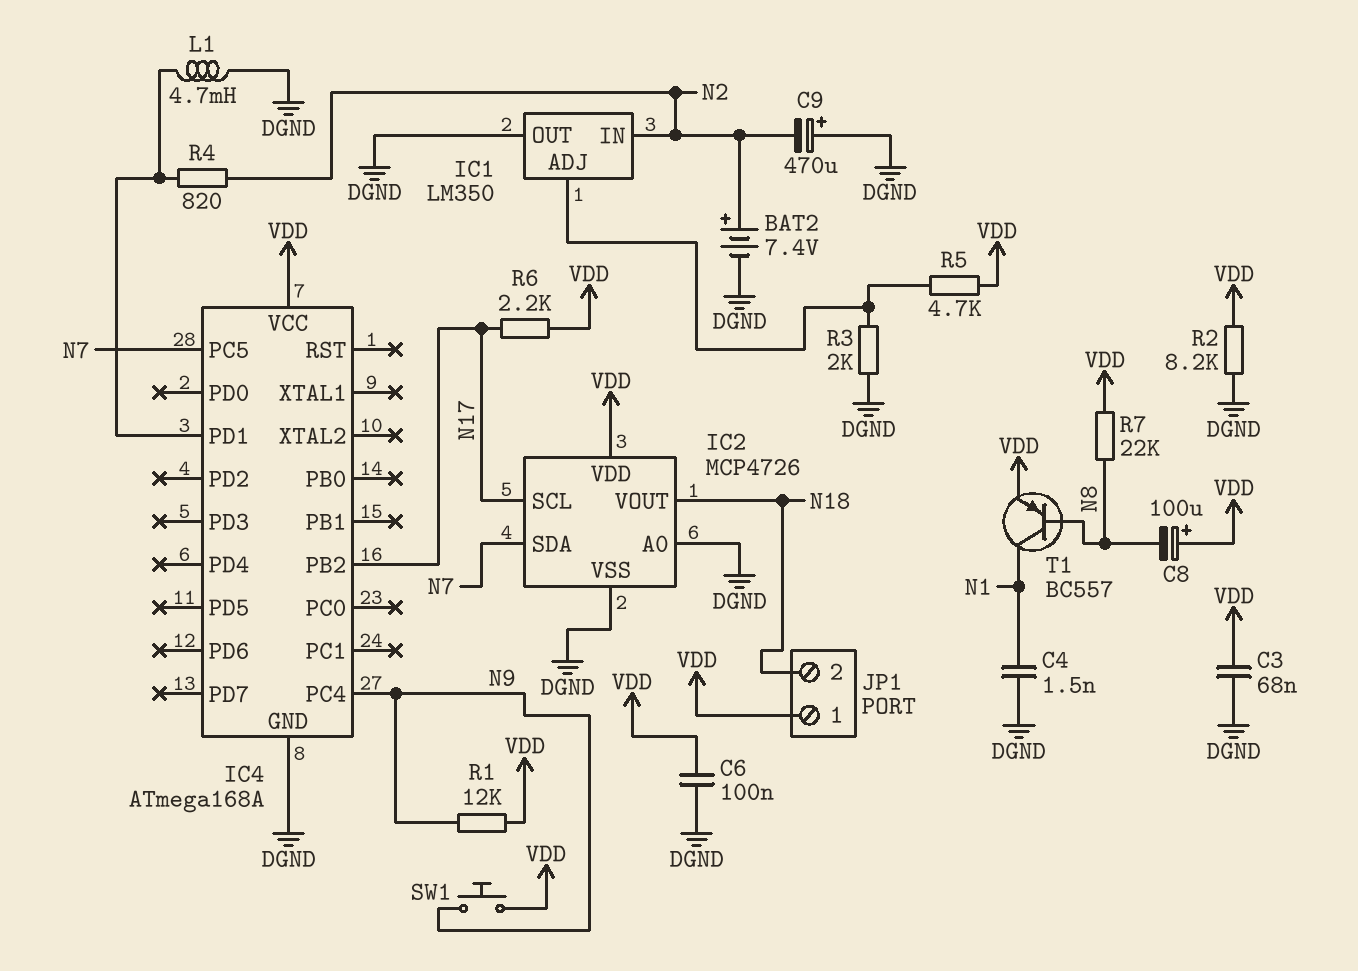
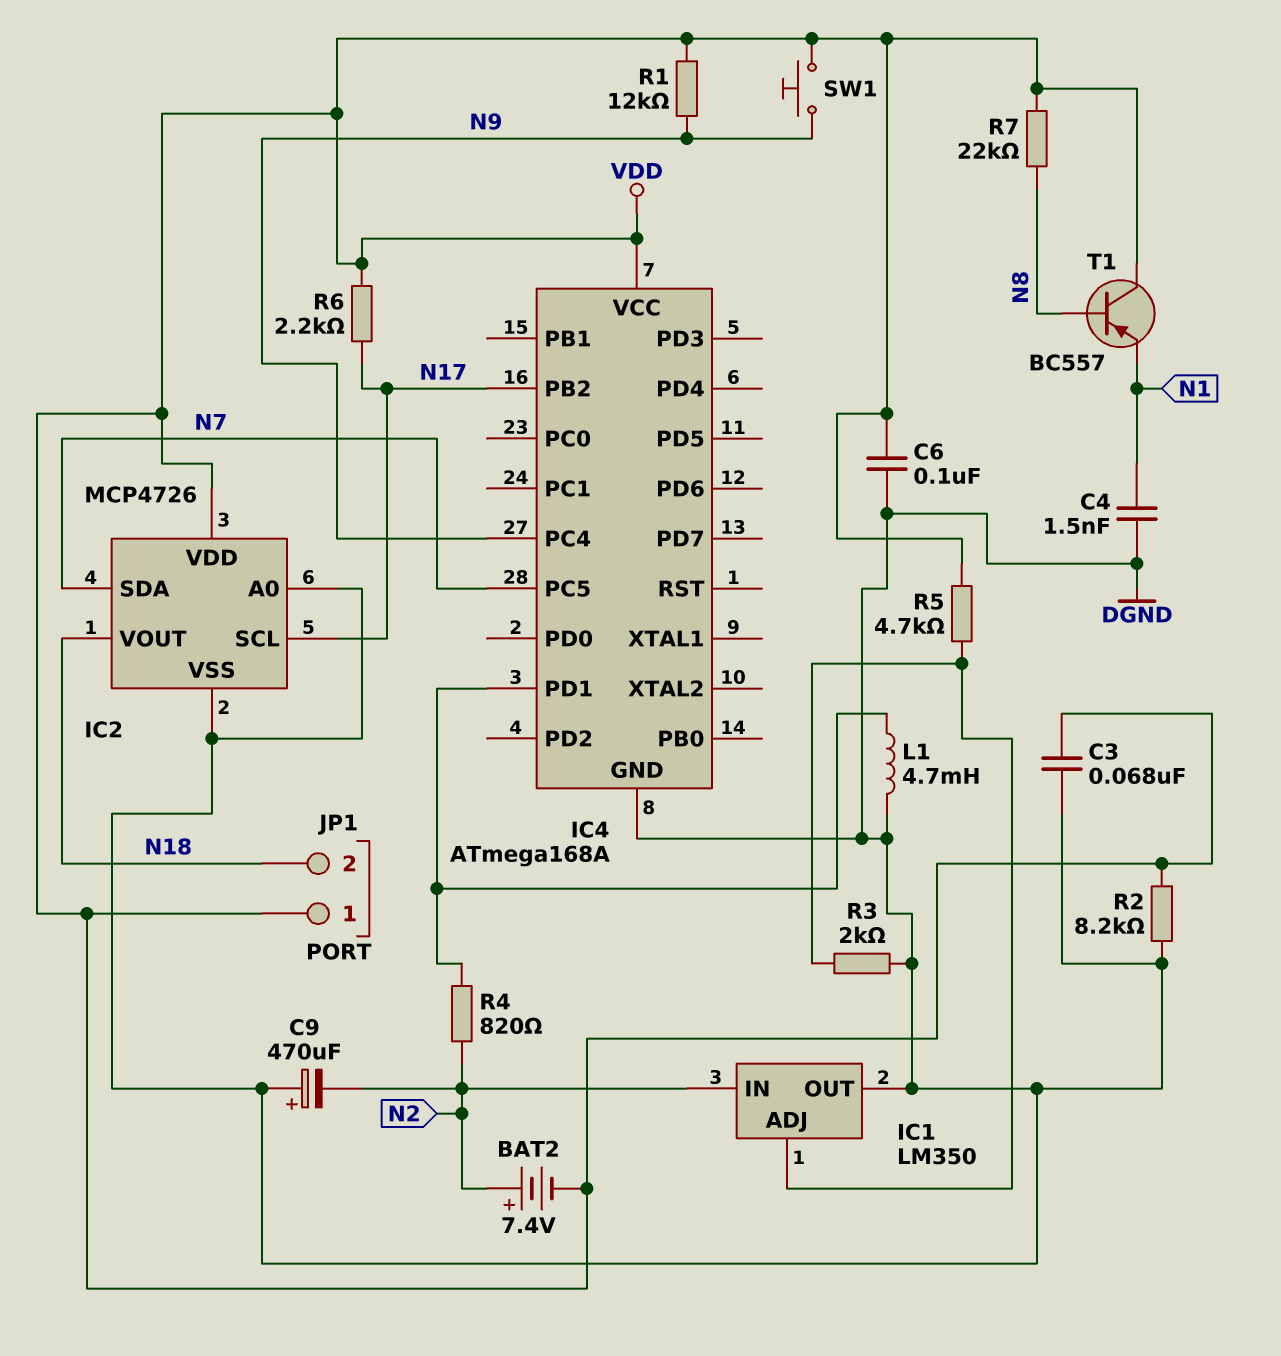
BAT2: 7.4V (plus N2, minus DGND) -> 7.4V (plus N2, minus VDD)
C8: 100uF (plus VDD, minus N8) -> none
T1: PNP BC557 (B N8, C N1, E VDD) -> PNP BC557 (B N8, C VDD, E N1)

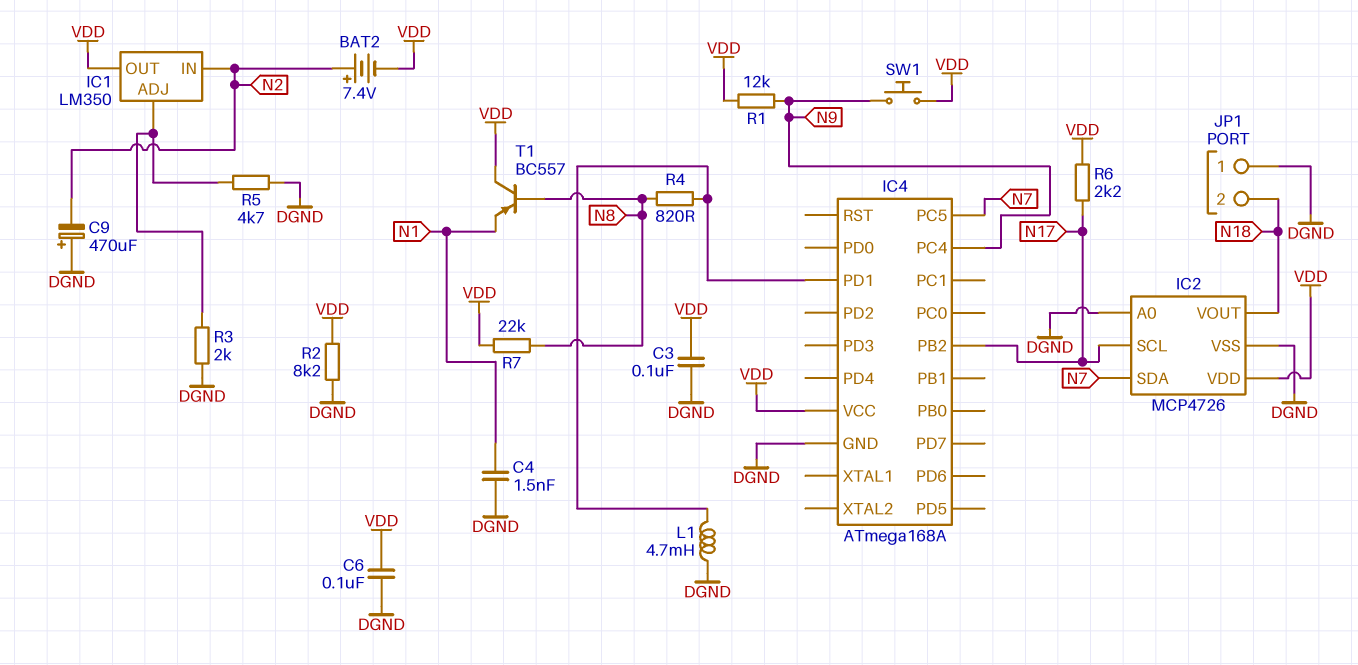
C3: 68nF (DGND, VDD) -> 100nF (DGND, VDD)
IC1 pin OUT: DGND -> VDD
JP1 pin 1: VDD -> DGND
R4: 820 (IC4/PD1, N2) -> 820 (IC4/PD1, N8)
R5: 4.7k (IC1/ADJ, VDD) -> 4.7k (DGND, IC1/ADJ)

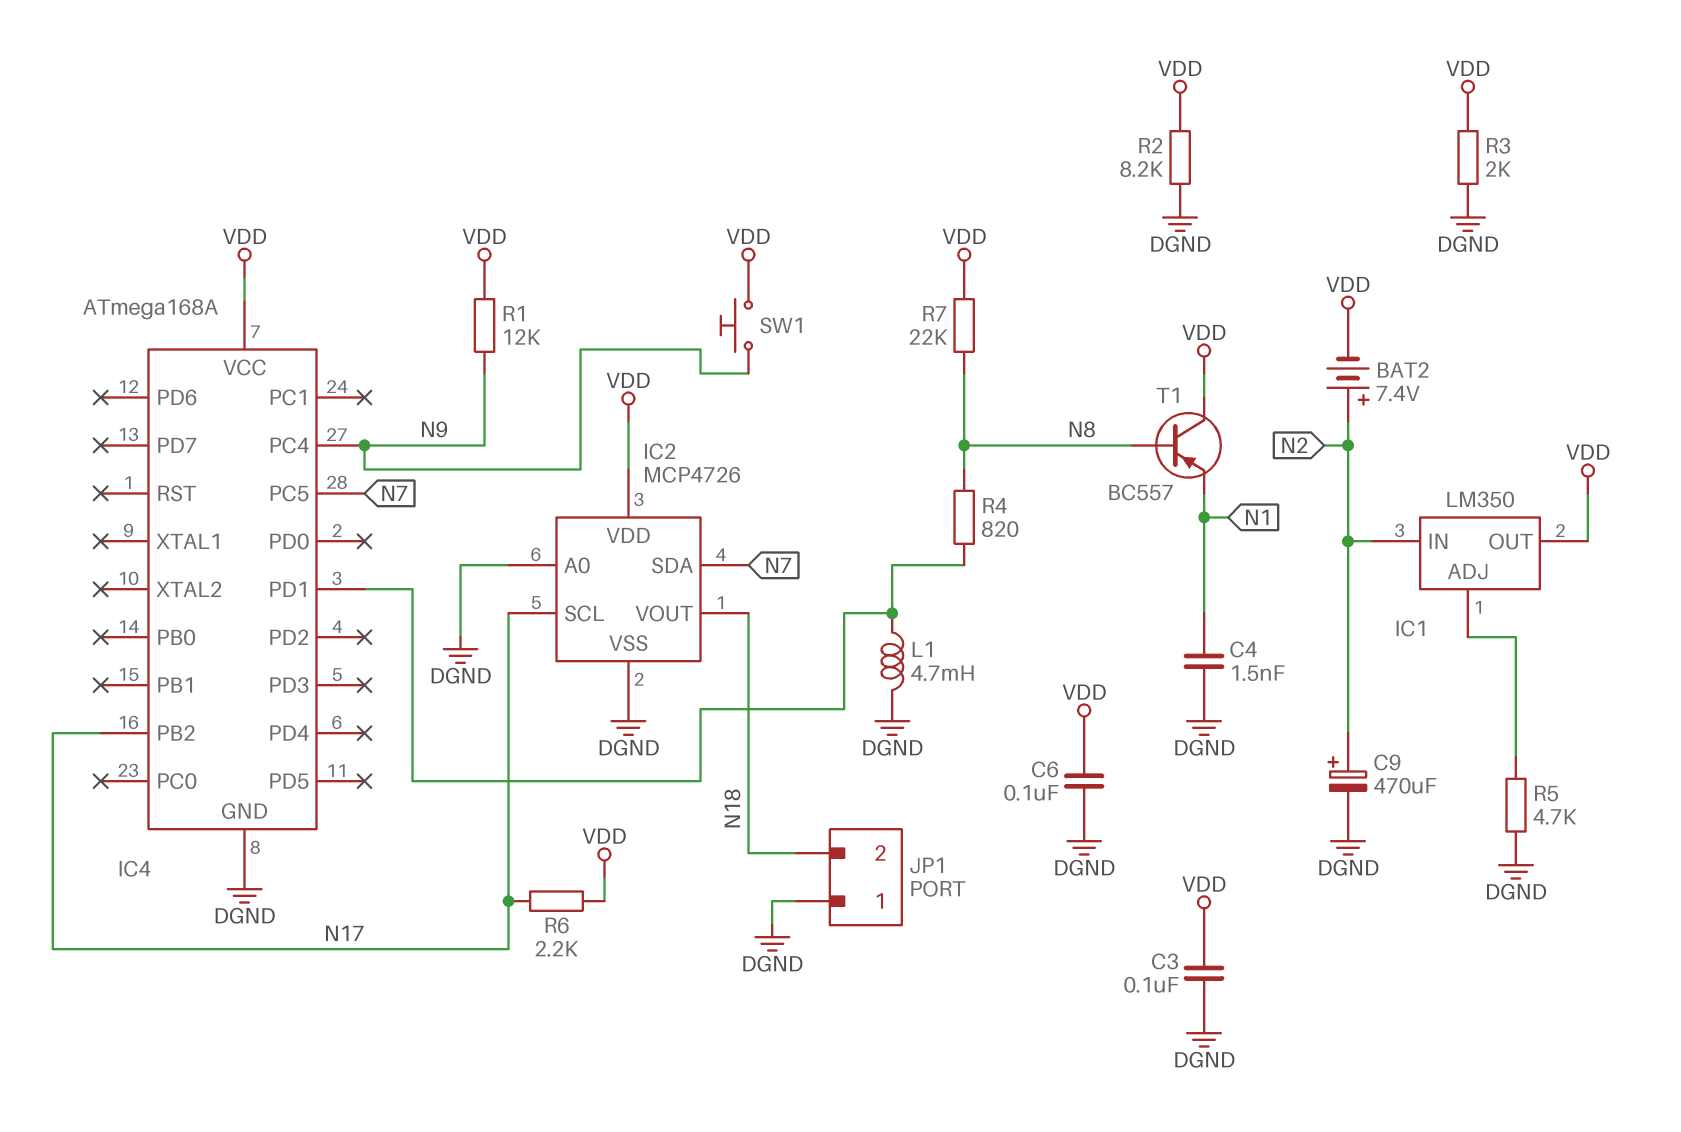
C9: 470uF (plus DGND, minus N2) -> 470uF (plus N2, minus DGND)
R3: 2k (DGND, IC1/ADJ) -> 2k (DGND, VDD)

